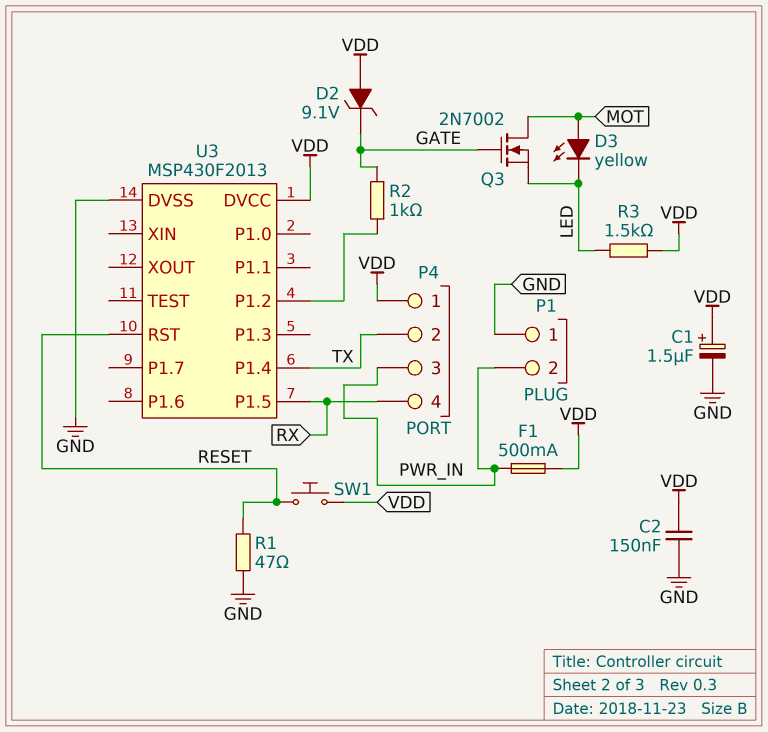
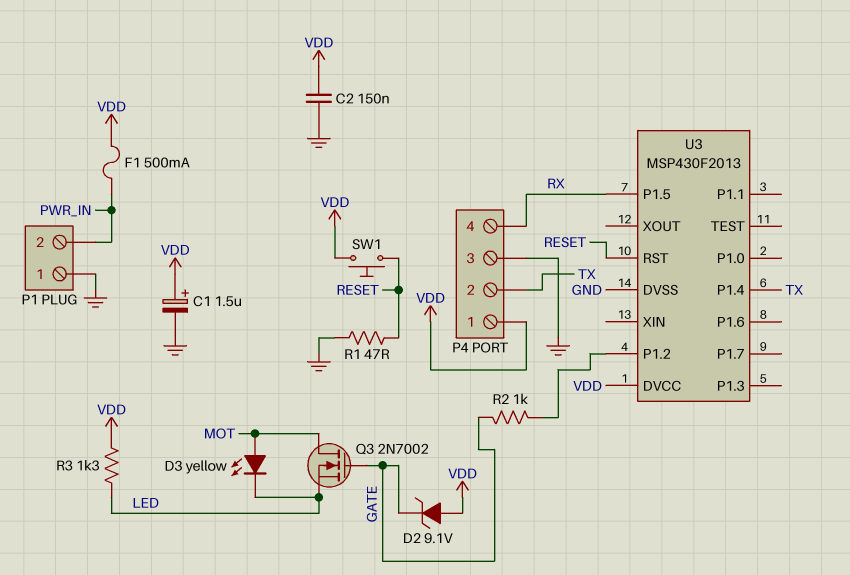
P4 pin 3: PWR_IN -> GND
R3: 1.5k (LED, VDD) -> 1.3k (LED, VDD)

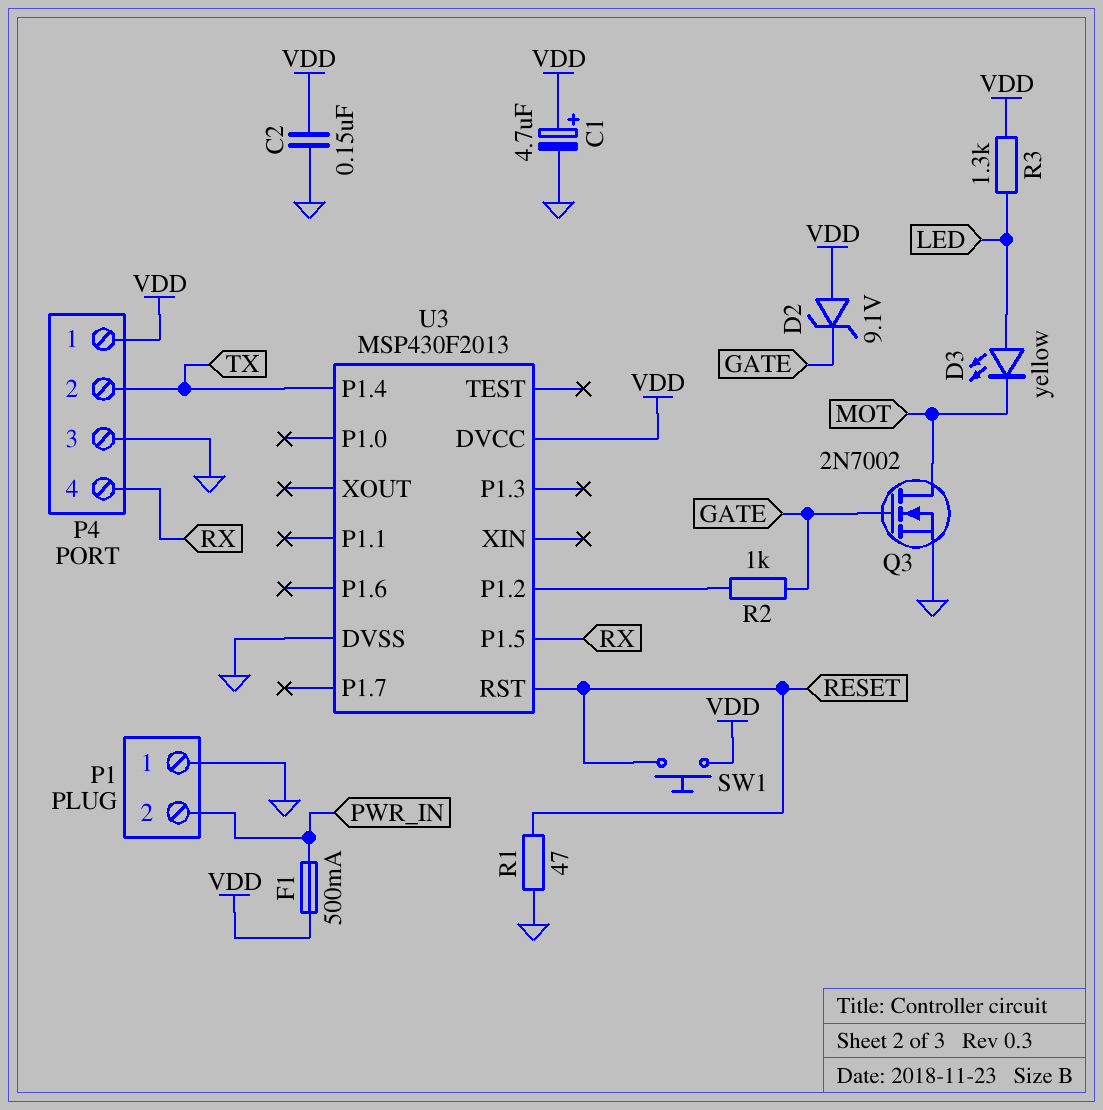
C1: 1.5uF (plus VDD, minus GND) -> 4.7uF (plus VDD, minus GND)
D3: LED yellow (A MOT, K LED) -> LED yellow (A LED, K MOT)
Q3: NMOS 2N7002 (G GATE, D MOT, S LED) -> NMOS 2N7002 (G GATE, D MOT, S GND)

